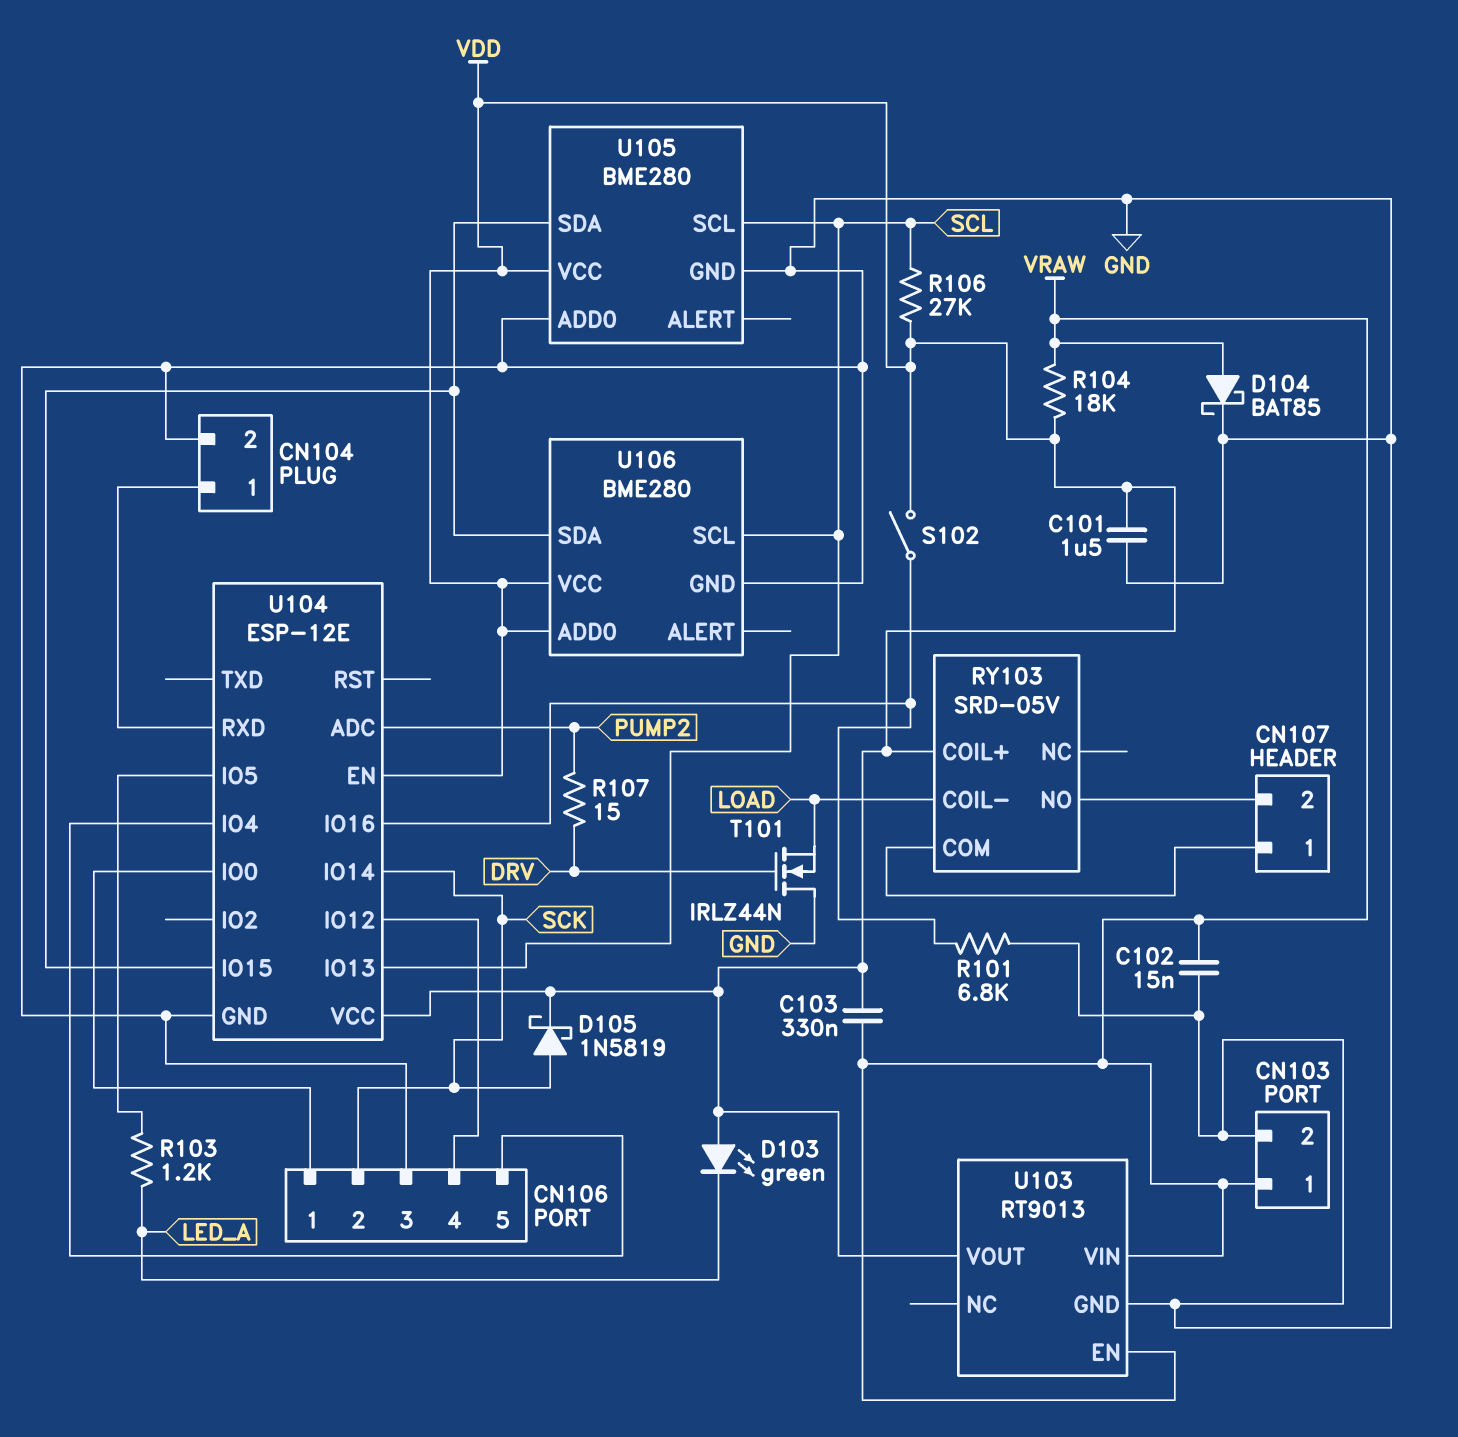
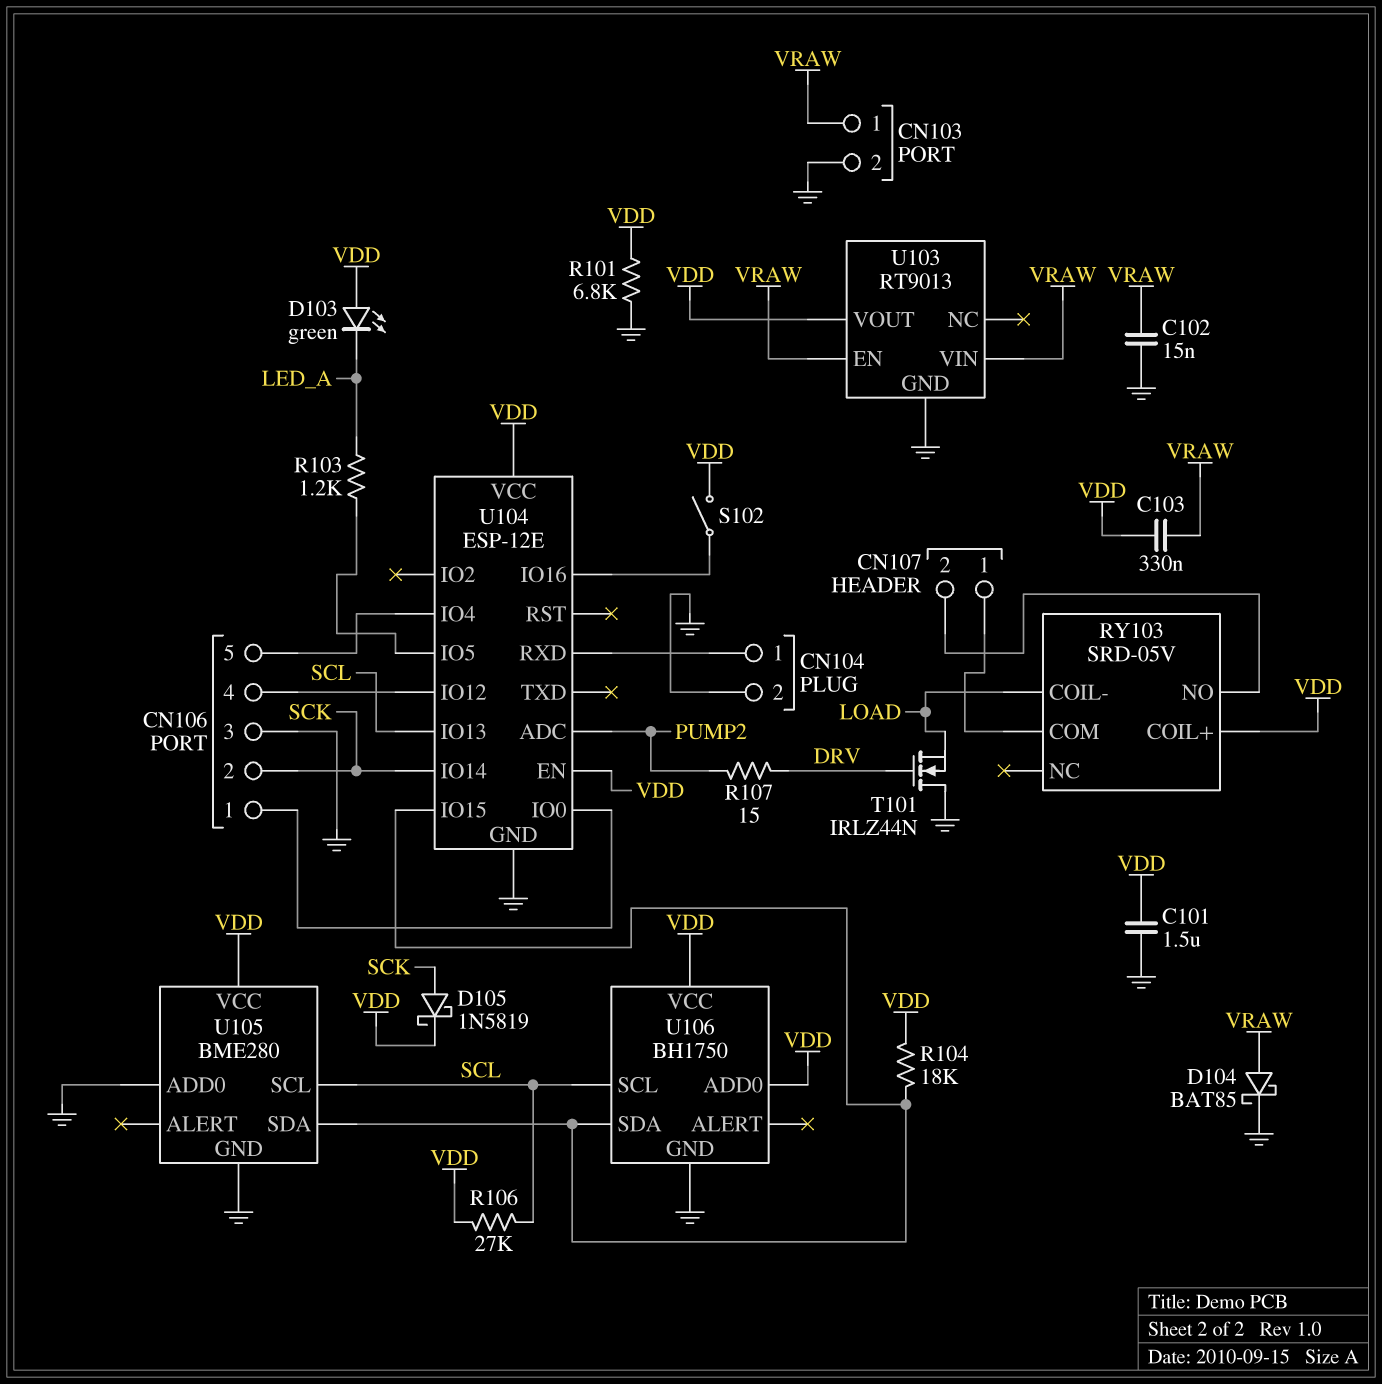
R101: 6.8k (GND, U104/IO16) -> 6.8k (GND, VDD)
R104: 18k (VDD, VRAW) -> 18k (U104/IO15, VDD)
U106: BME280 -> BH1750

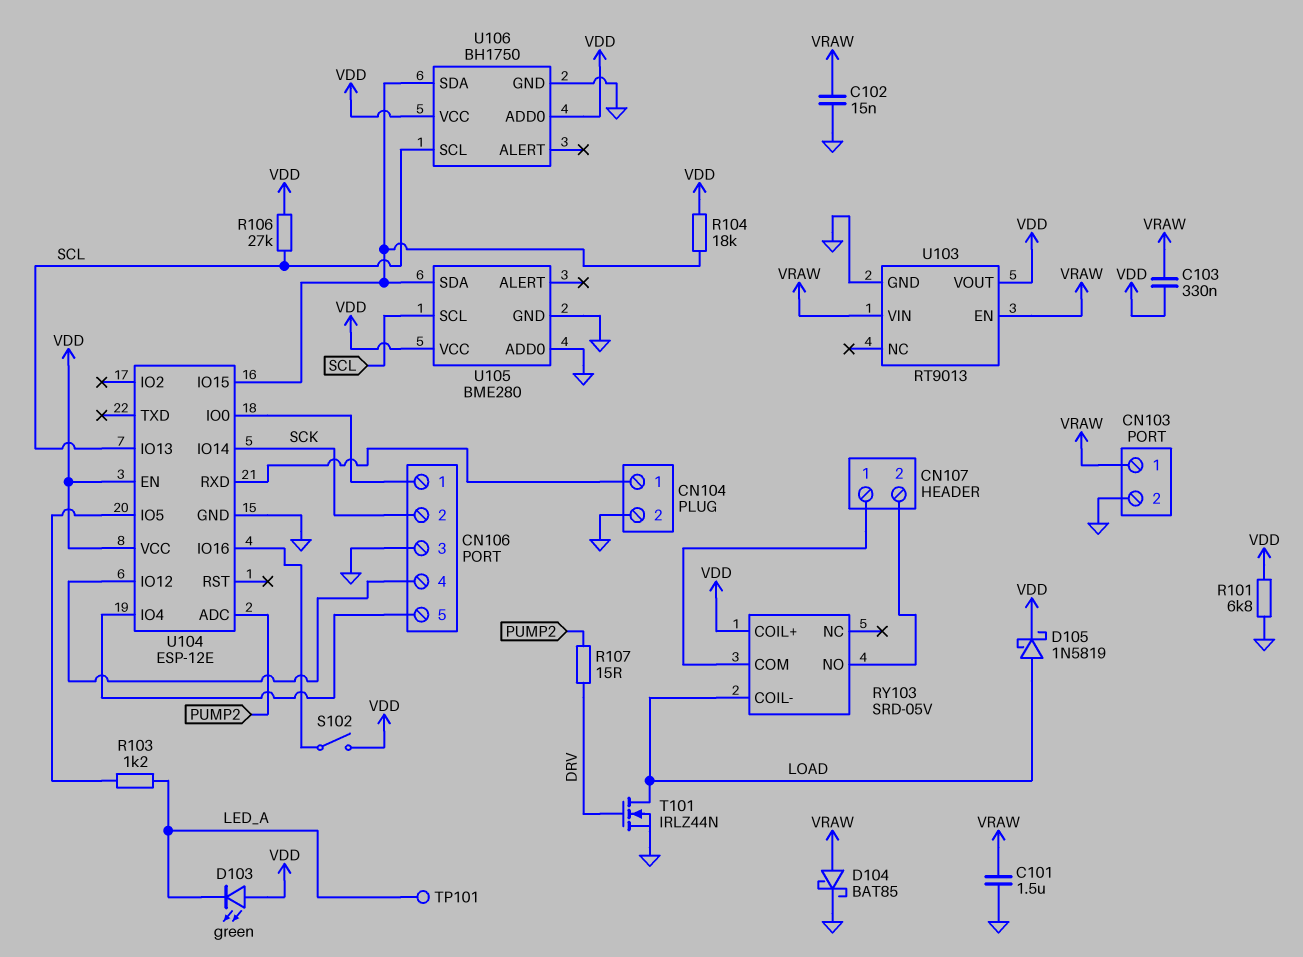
C101: 1.5uF (GND, VDD) -> 1.5uF (GND, VRAW)
D105: schottky 1N5819 (A SCK, K VDD) -> schottky 1N5819 (A LOAD, K VDD)
T101: NMOS IRLZ44N (G DRV, D GND, S LOAD) -> NMOS IRLZ44N (G DRV, D LOAD, S GND)
TP101: none -> test point (LED_A)

